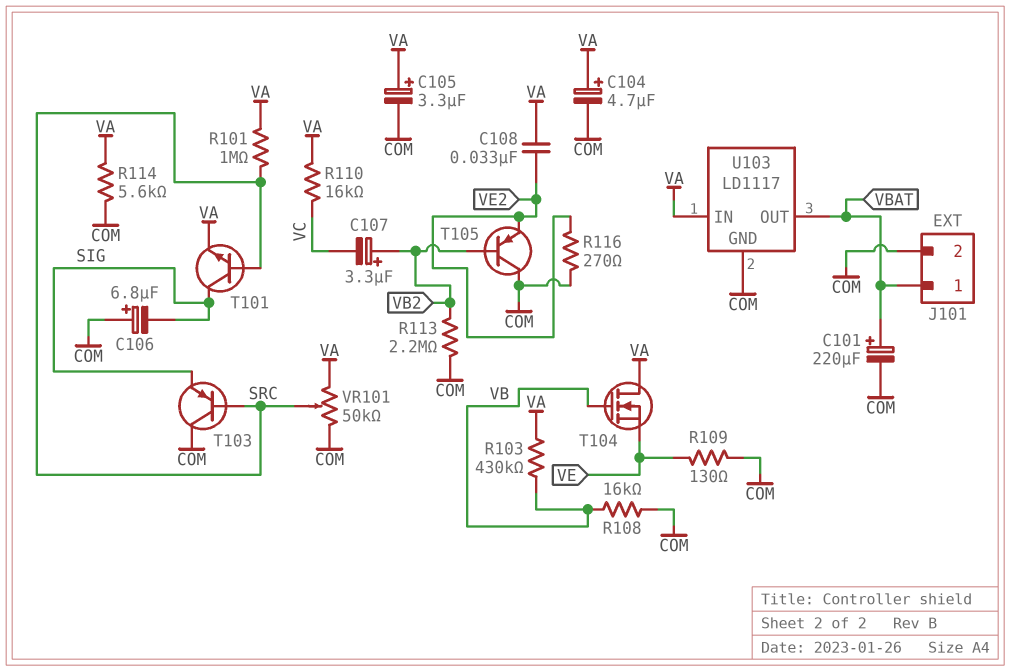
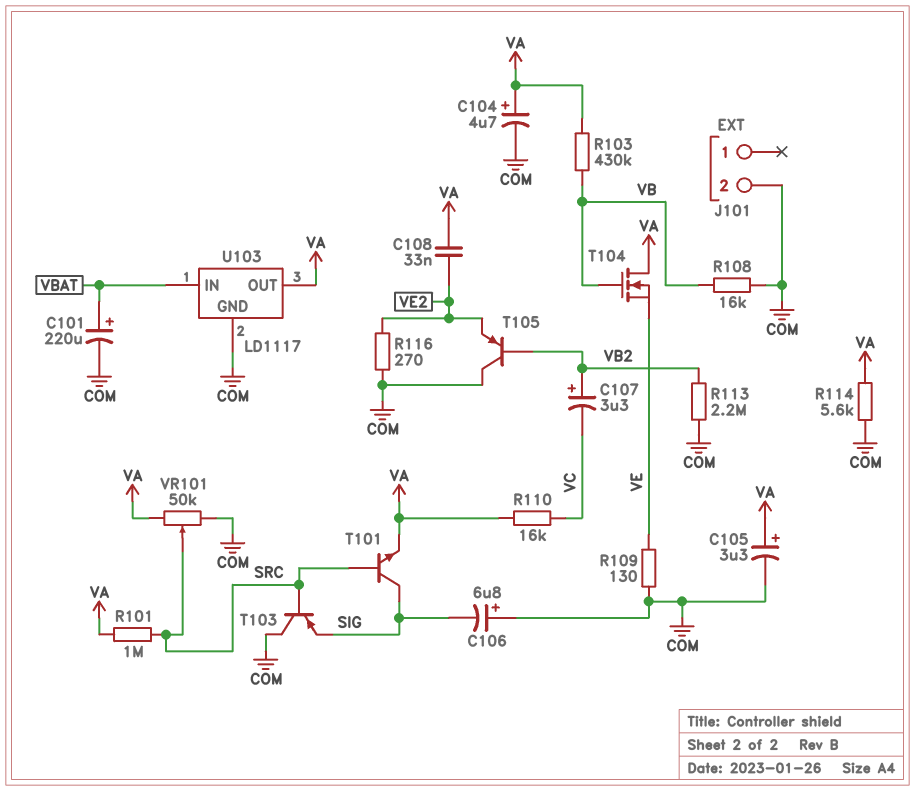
J101 pin 1: VBAT -> none
U103 pin IN: VA -> VBAT
U103 pin OUT: VBAT -> VA

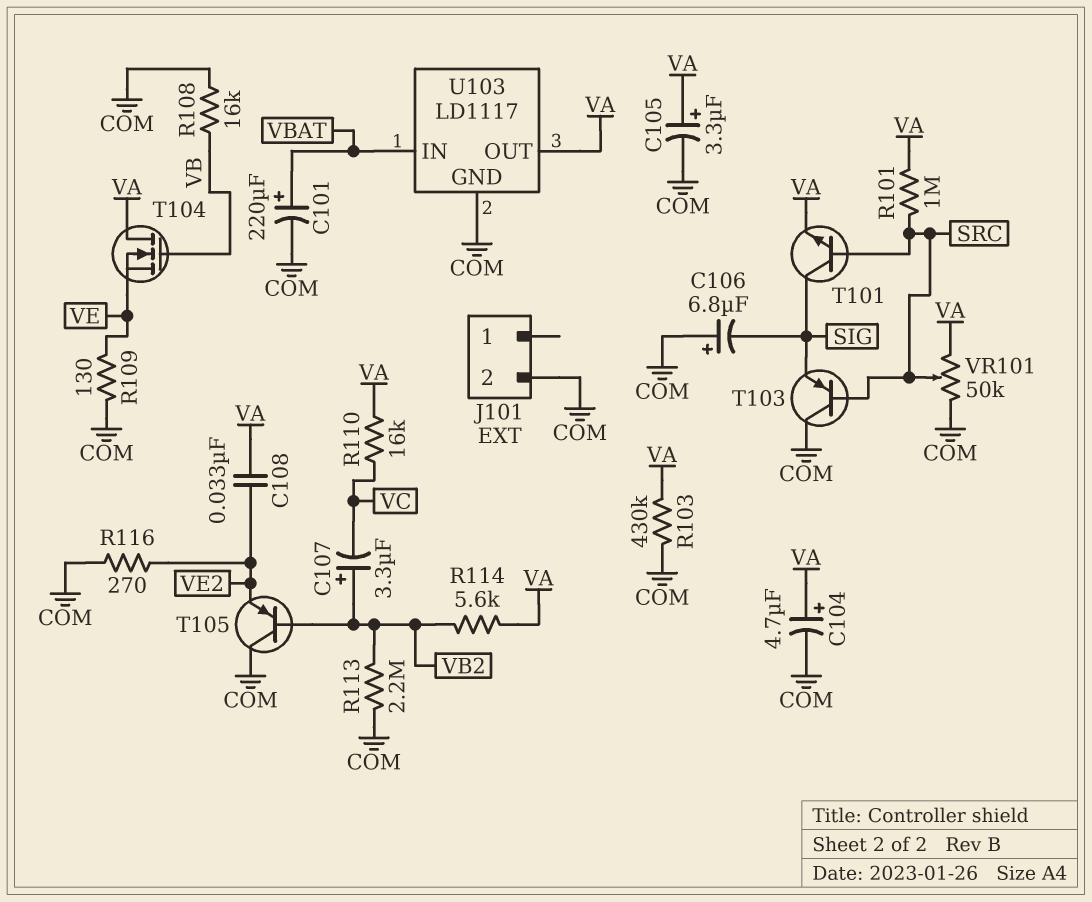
R103: 430k (VA, VB) -> 430k (COM, VA)
R114: 5.6k (COM, VA) -> 5.6k (VA, VB2)

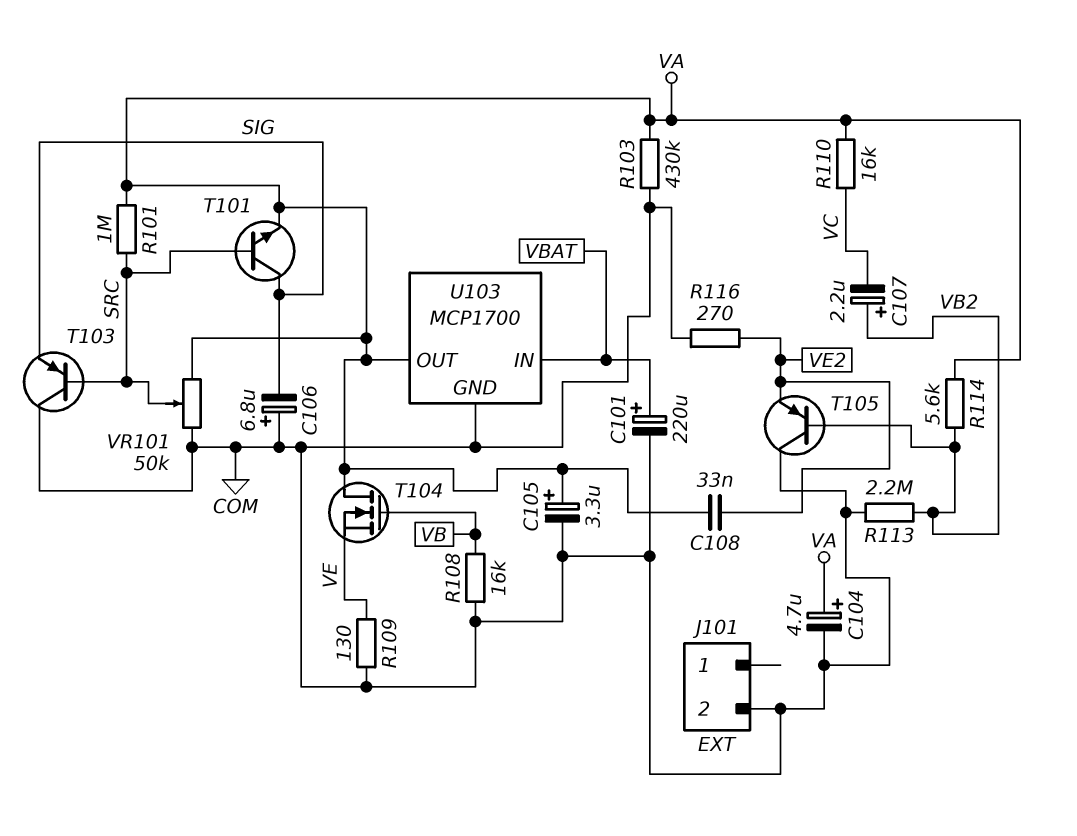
C107: 3.3uF (plus VB2, minus VC) -> 2.2uF (plus VB2, minus VC)
U103: LD1117 -> MCP1700

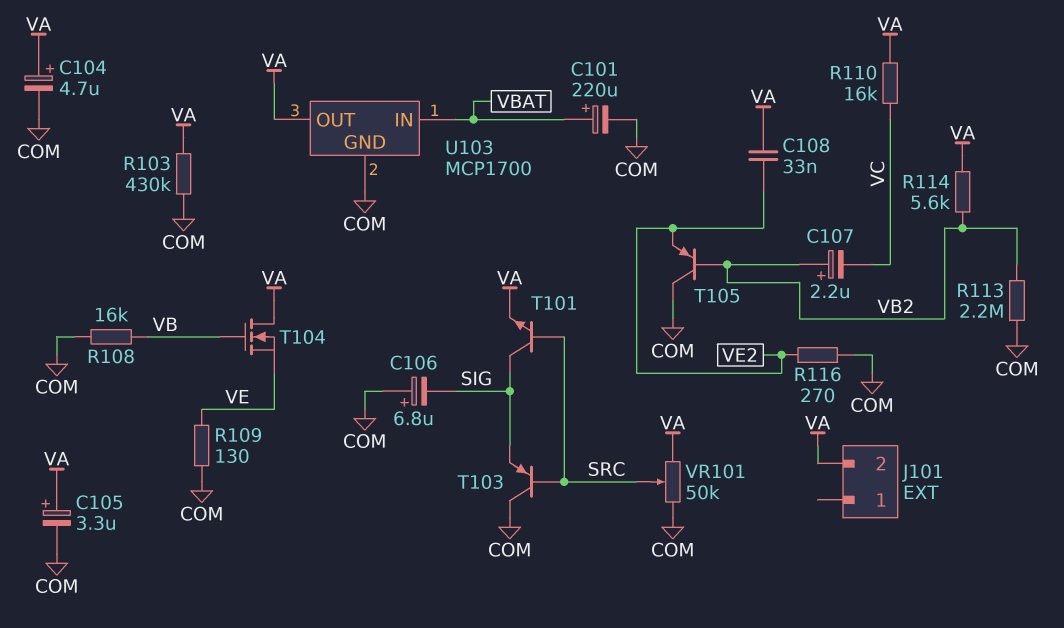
J101 pin 2: COM -> VA
R101: 1M (SRC, VA) -> none

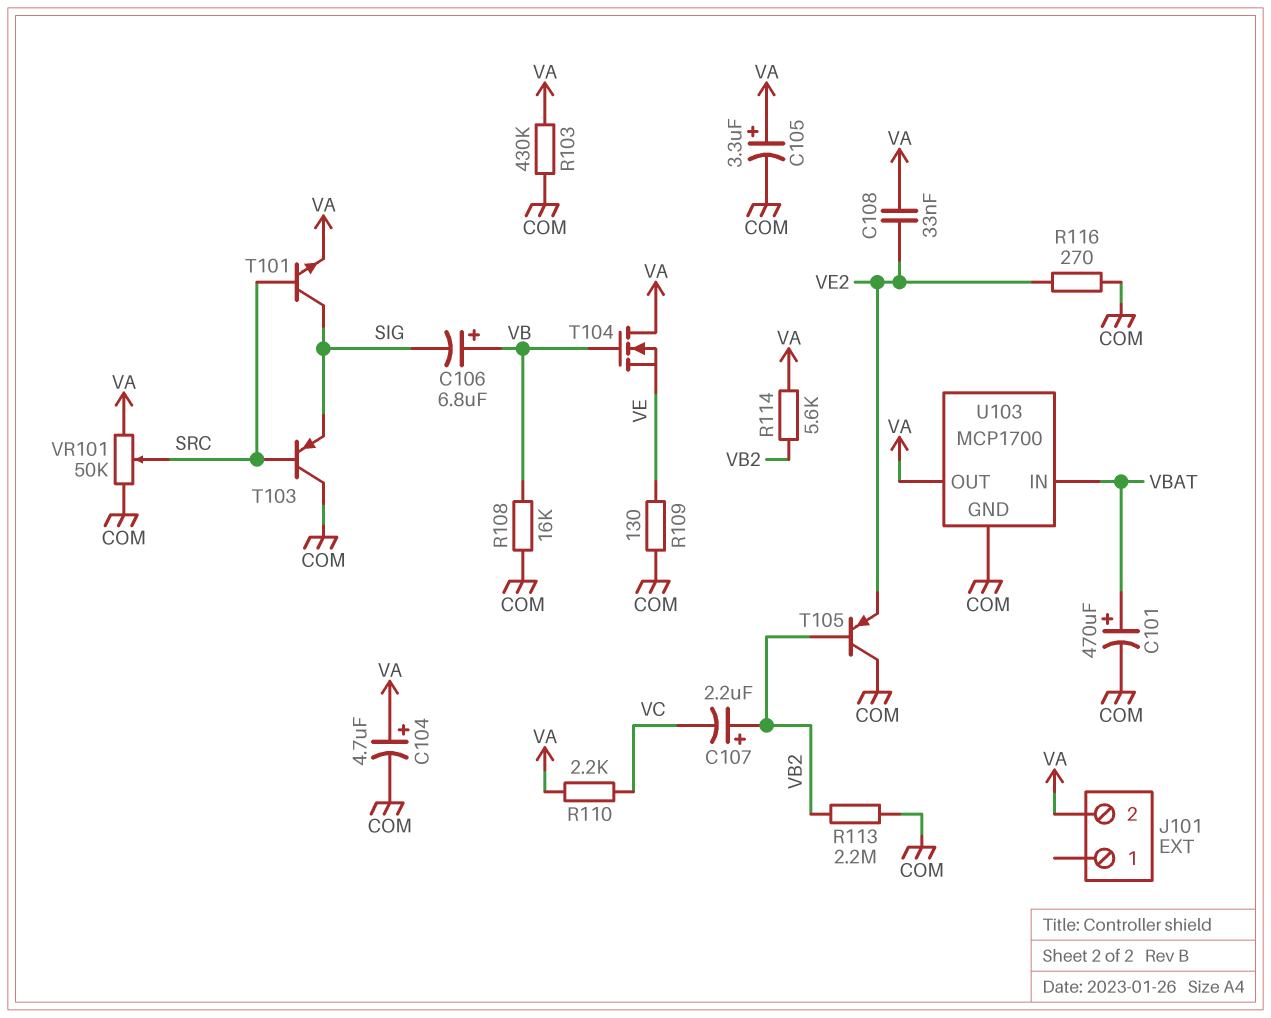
C101: 220uF (plus VBAT, minus COM) -> 470uF (plus VBAT, minus COM)
C106: 6.8uF (plus COM, minus SIG) -> 6.8uF (plus VB, minus SIG)
R110: 16k (VA, VC) -> 2.2k (VA, VC)

